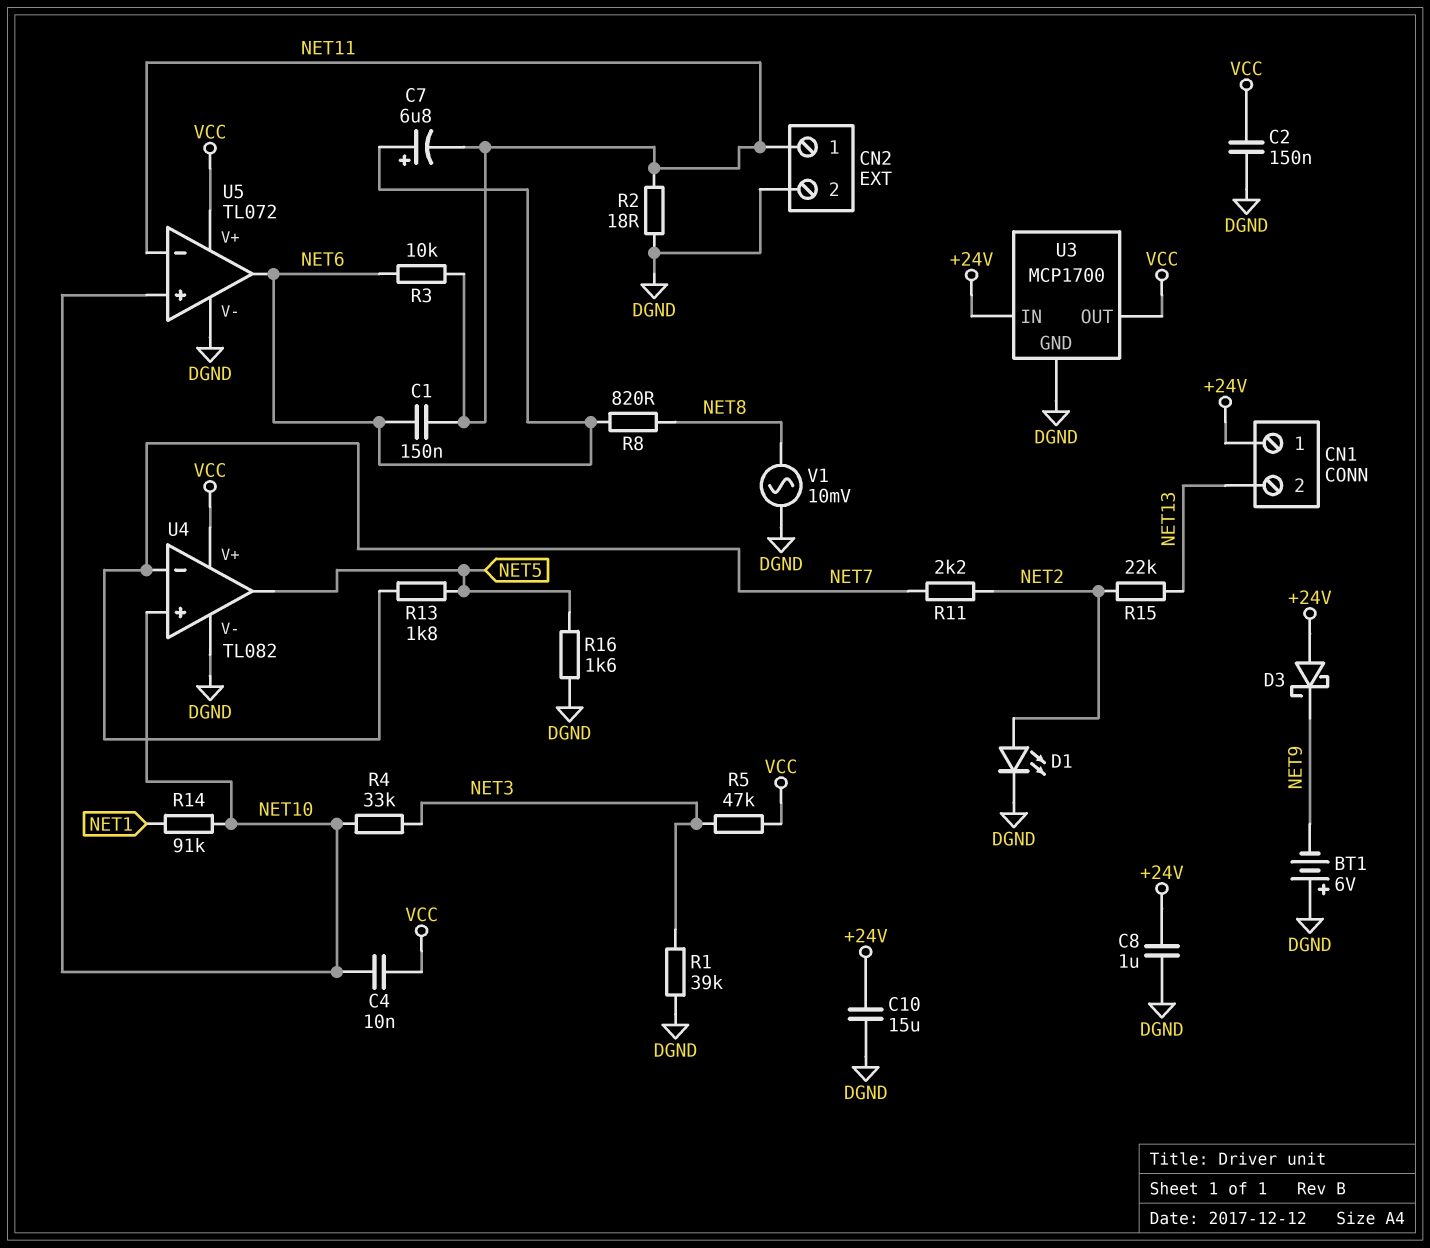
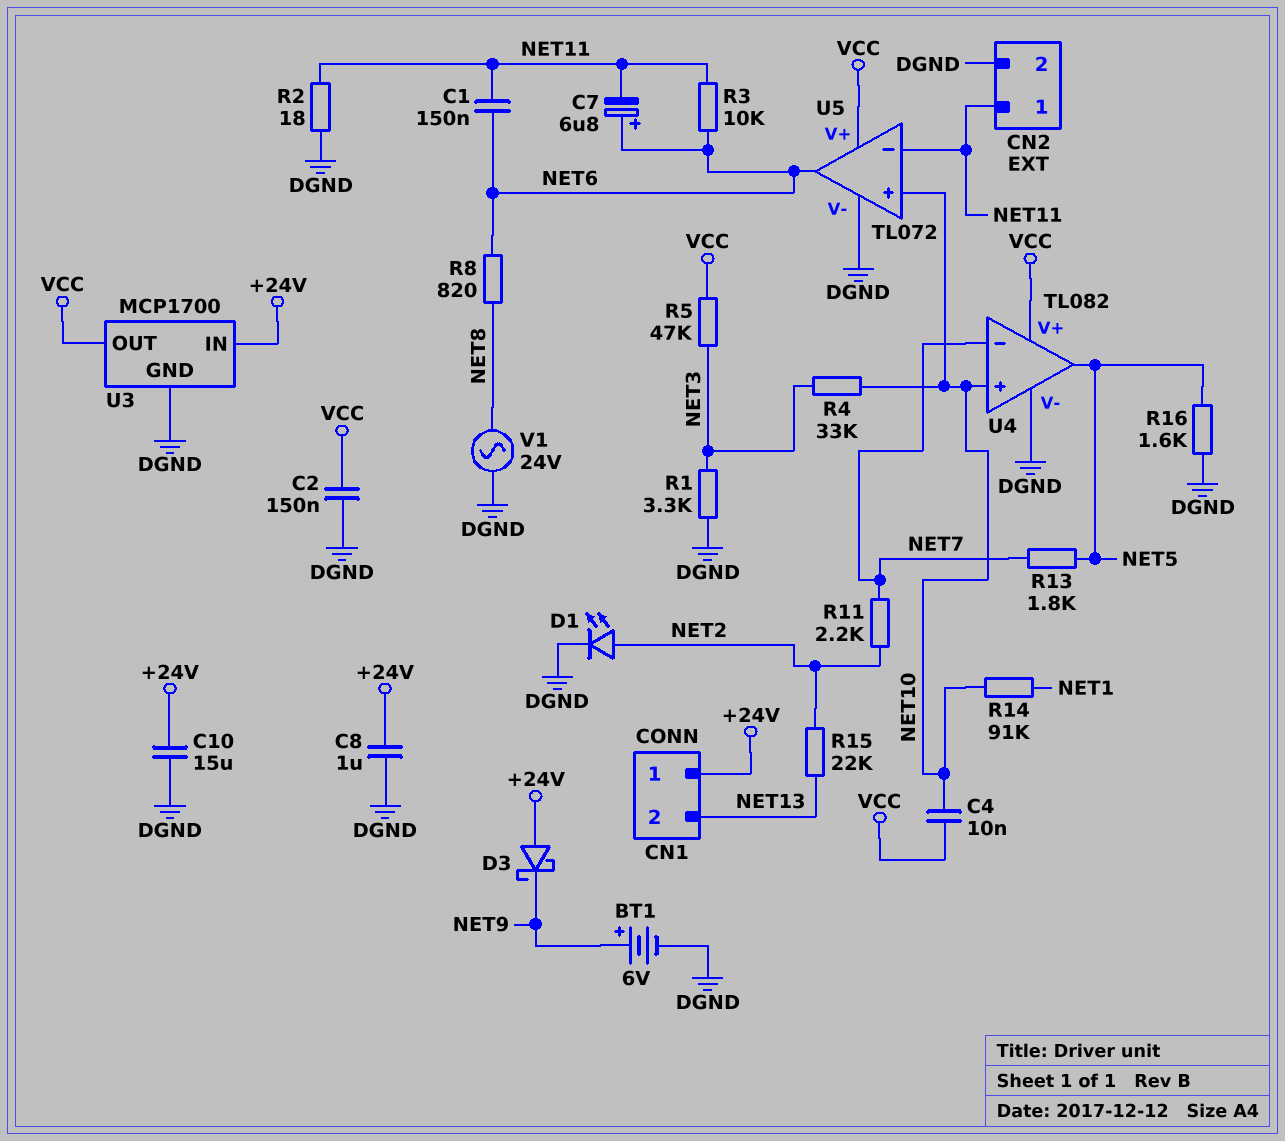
BT1: 6V (plus DGND, minus NET9) -> 6V (plus NET9, minus DGND)
R1: 39k (DGND, NET3) -> 3.3k (DGND, NET3)
V1: AC 10mV (DGND, NET8) -> AC 24V (DGND, NET8)

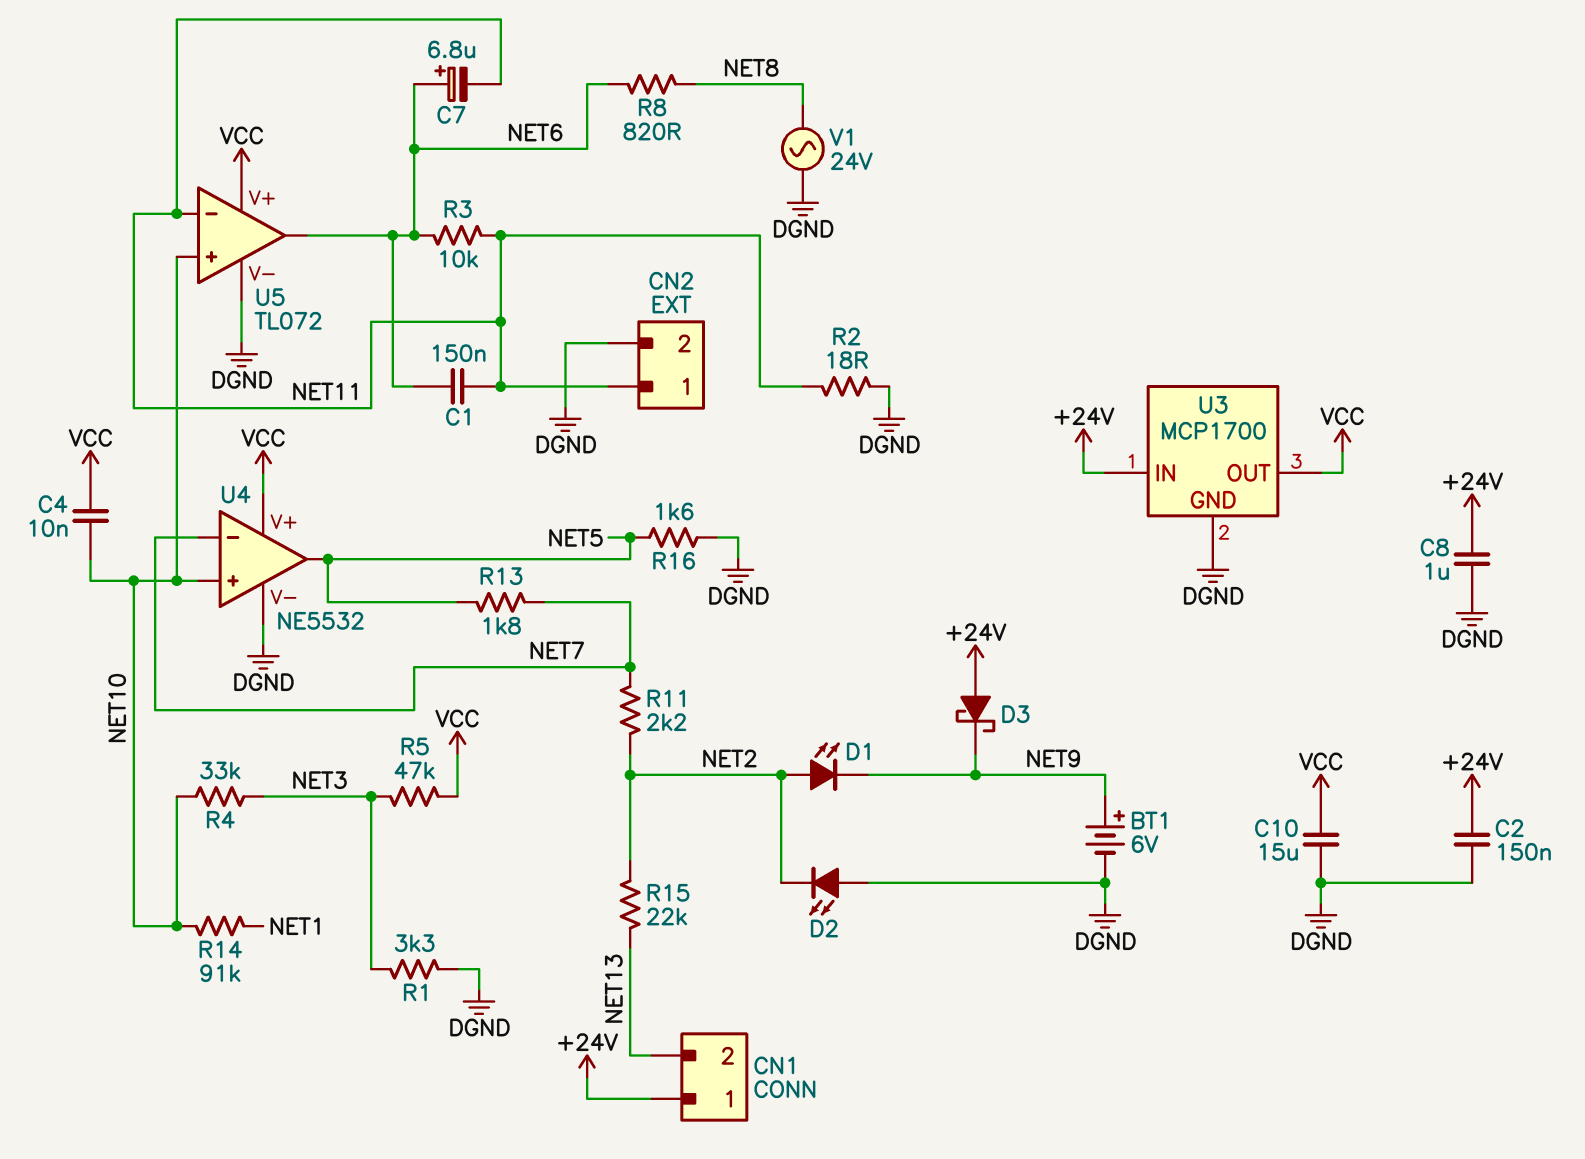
C2: 150nF (DGND, VCC) -> 150nF (+24V, DGND)
C10: 15uF (+24V, DGND) -> 15uF (DGND, VCC)
D1: LED (A NET2, K DGND) -> LED (A NET2, K NET9)
D2: none -> LED (A DGND, K NET2)
U4: TL082 -> NE5532

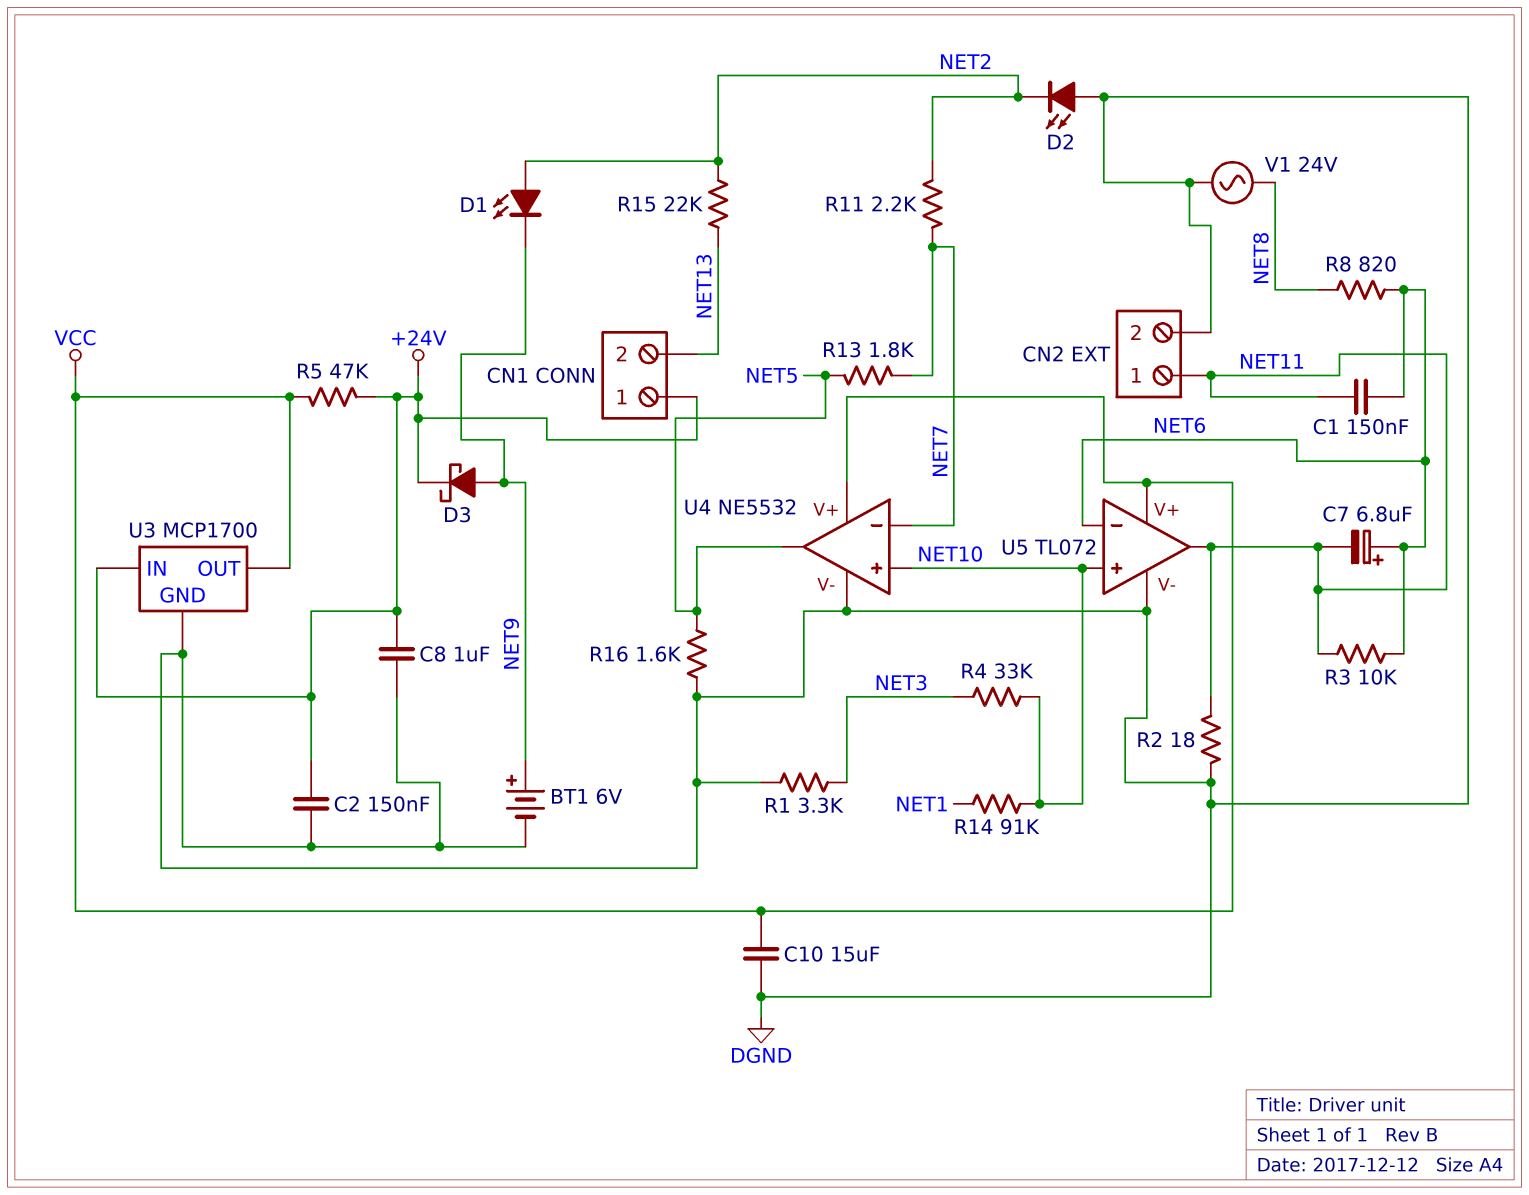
C4: 10nF (NET10, VCC) -> none
D3: schottky (A +24V, K NET9) -> schottky (A NET9, K +24V)
R5: 47k (NET3, VCC) -> 47k (+24V, VCC)
U5 pin in-: NET11 -> NET6
U5 pin out: NET6 -> NET11

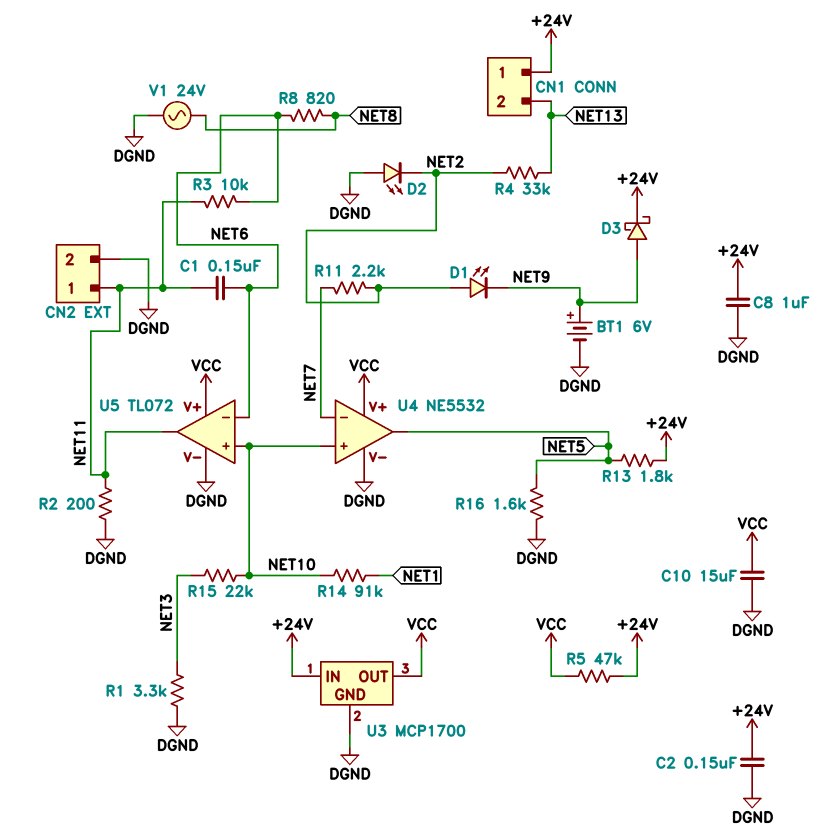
C7: 6.8uF (plus NET6, minus NET11) -> none
R2: 18 (DGND, NET11) -> 200 (DGND, NET11)
R4: 33k (NET3, NET10) -> 33k (NET2, NET13)
R13: 1.8k (NET5, NET7) -> 1.8k (+24V, NET5)
R15: 22k (NET2, NET13) -> 22k (NET3, NET10)

